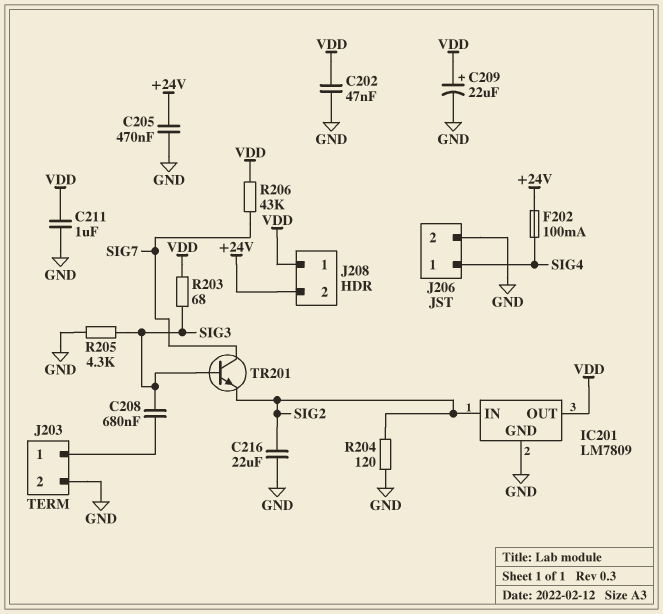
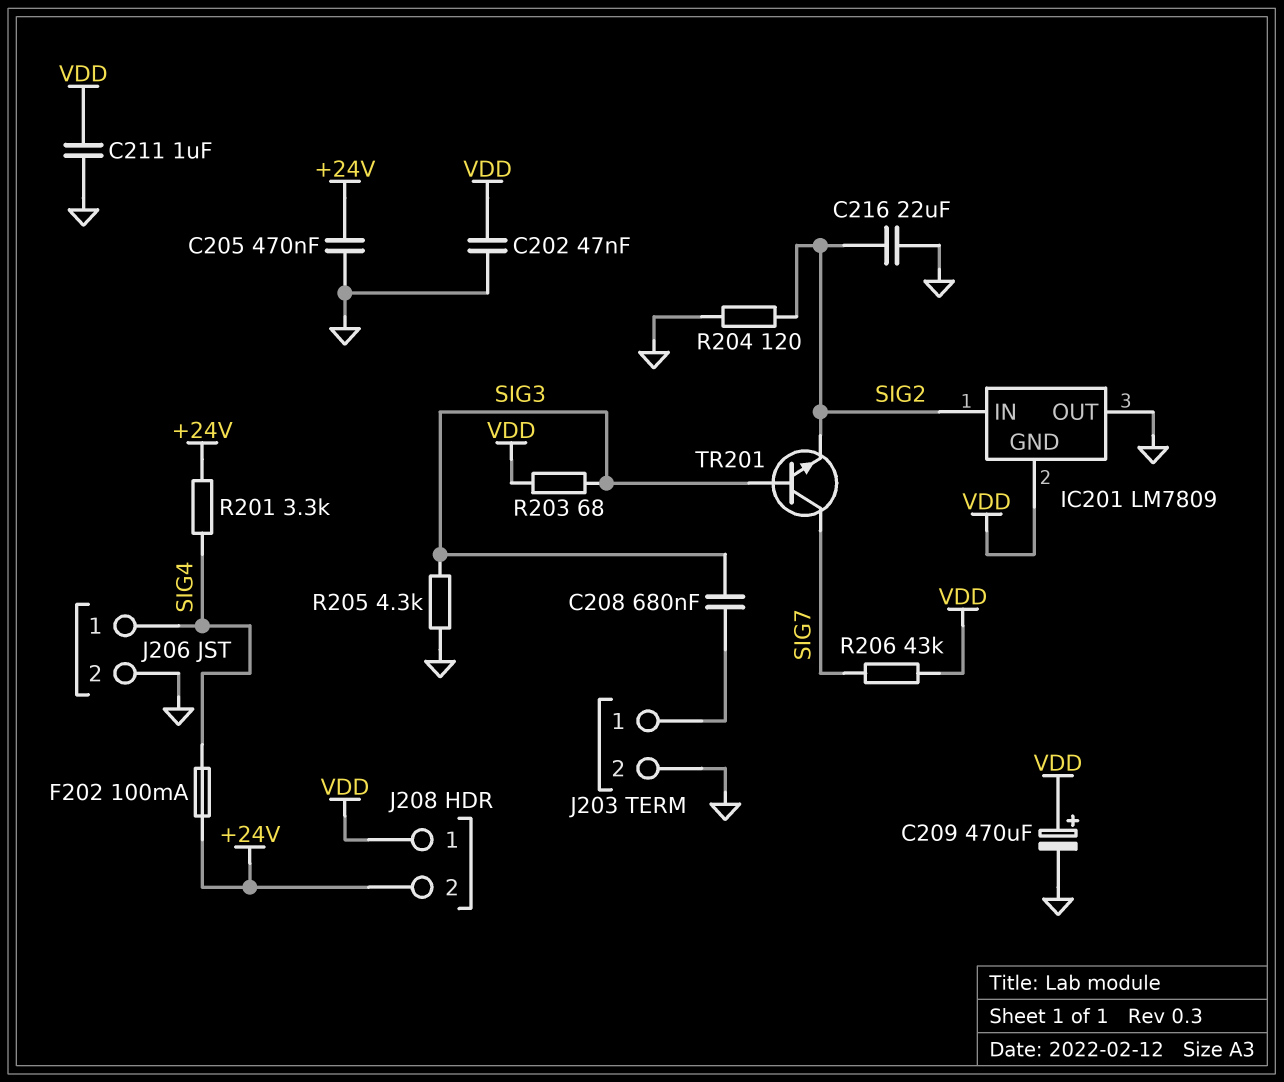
C209: 22uF (plus VDD, minus GND) -> 470uF (plus VDD, minus GND)
IC201 pin GND: GND -> VDD
IC201 pin OUT: VDD -> GND
R201: none -> 3.3k (+24V, SIG4)

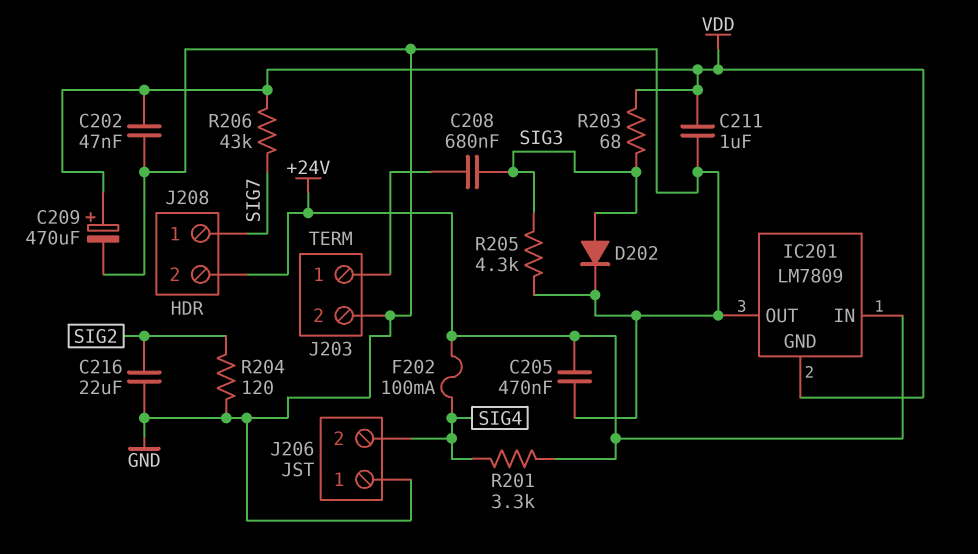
D202: none -> diode (A SIG3, K GND)
IC201 pin IN: SIG2 -> +24V
J206 pin 1: SIG4 -> GND
J206 pin 2: GND -> SIG4
J208 pin 1: VDD -> SIG7
TR201: NPN (B SIG3, C SIG7, E SIG2) -> none

